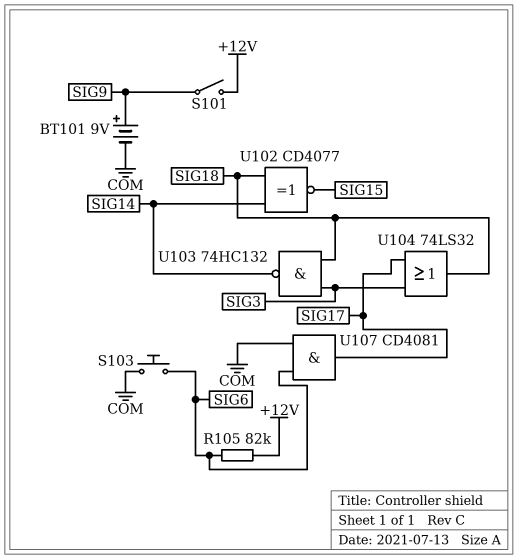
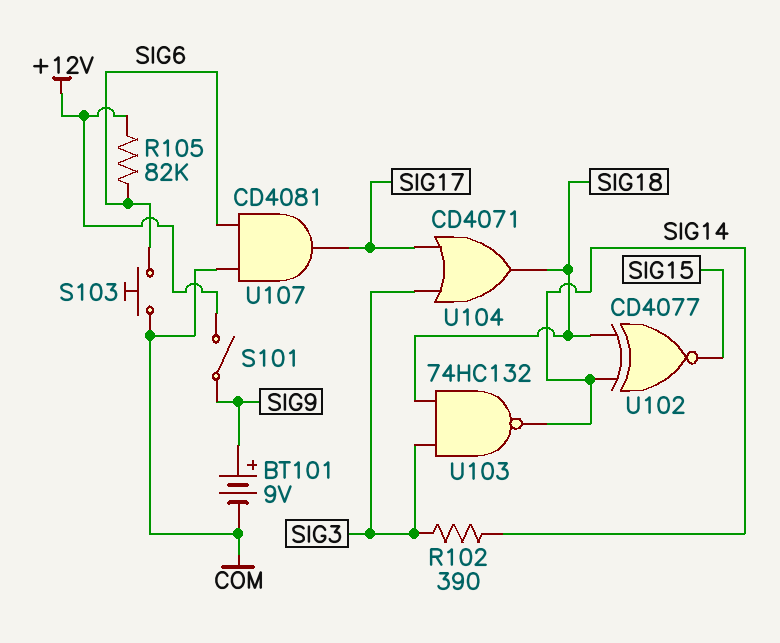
R102: none -> 390 (SIG3, SIG14)
U104: OR 74LS32 (in SIG3, in SIG17, out SIG18) -> OR CD4071 (in SIG3, in SIG17, out SIG18)

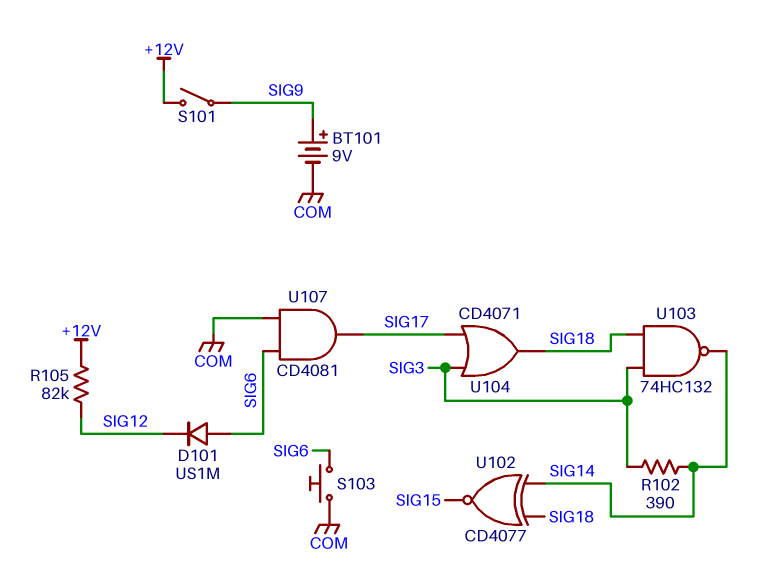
D101: none -> diode US1M (A SIG6, K SIG12)
R105: 82k (+12V, SIG6) -> 82k (+12V, SIG12)

